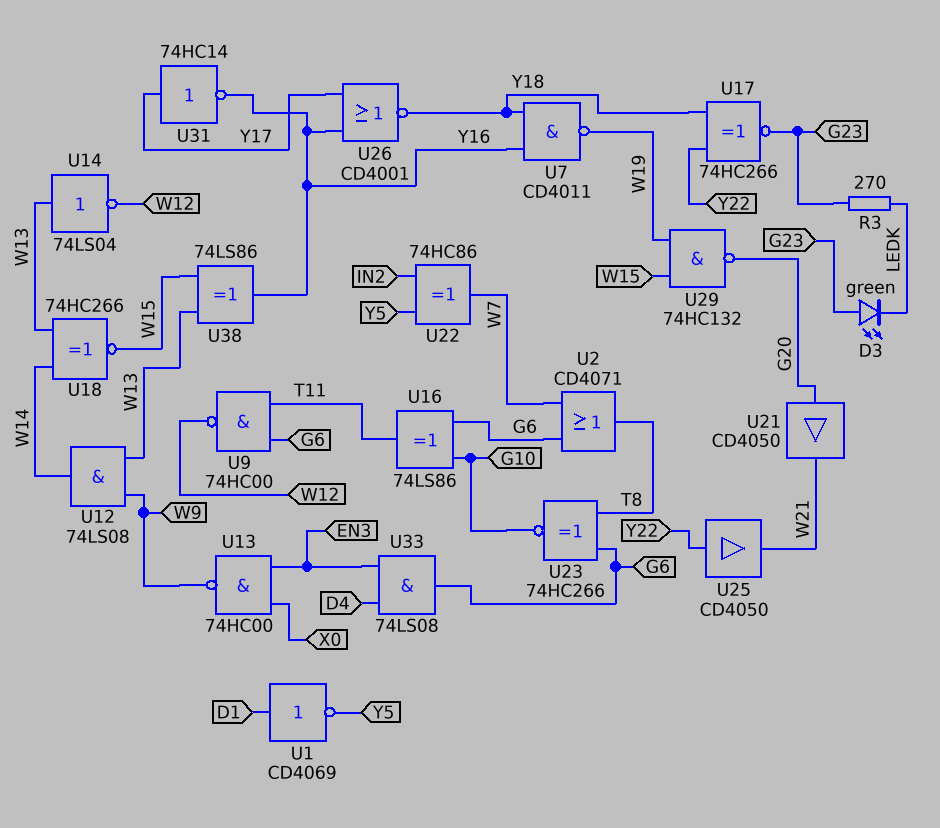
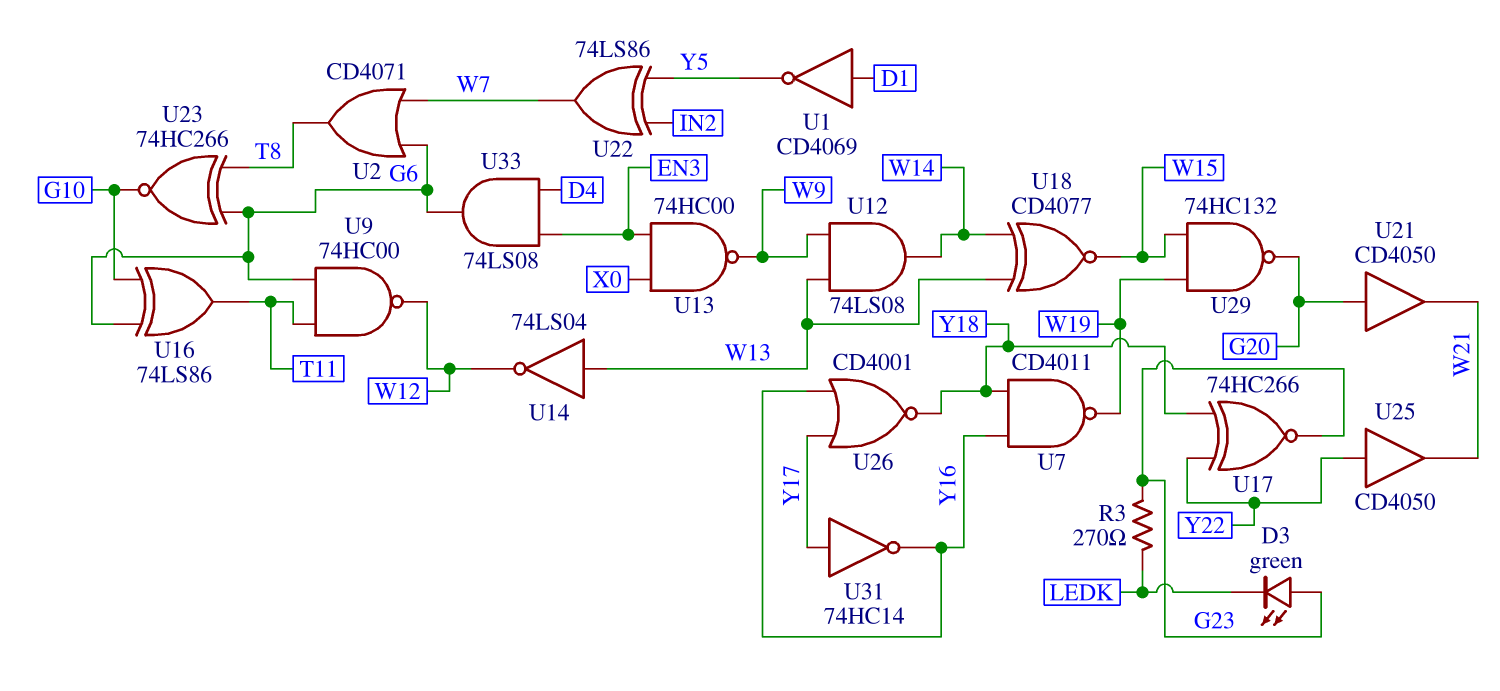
U18: XNOR 74HC266 (in W13, in W14, out W15) -> XNOR CD4077 (in W13, in W14, out W15)
U22: XOR 74HC86 (in IN2, in Y5, out W7) -> XOR 74LS86 (in IN2, in Y5, out W7)
U38: XOR 74LS86 (in W13, in W15, out Y16) -> none

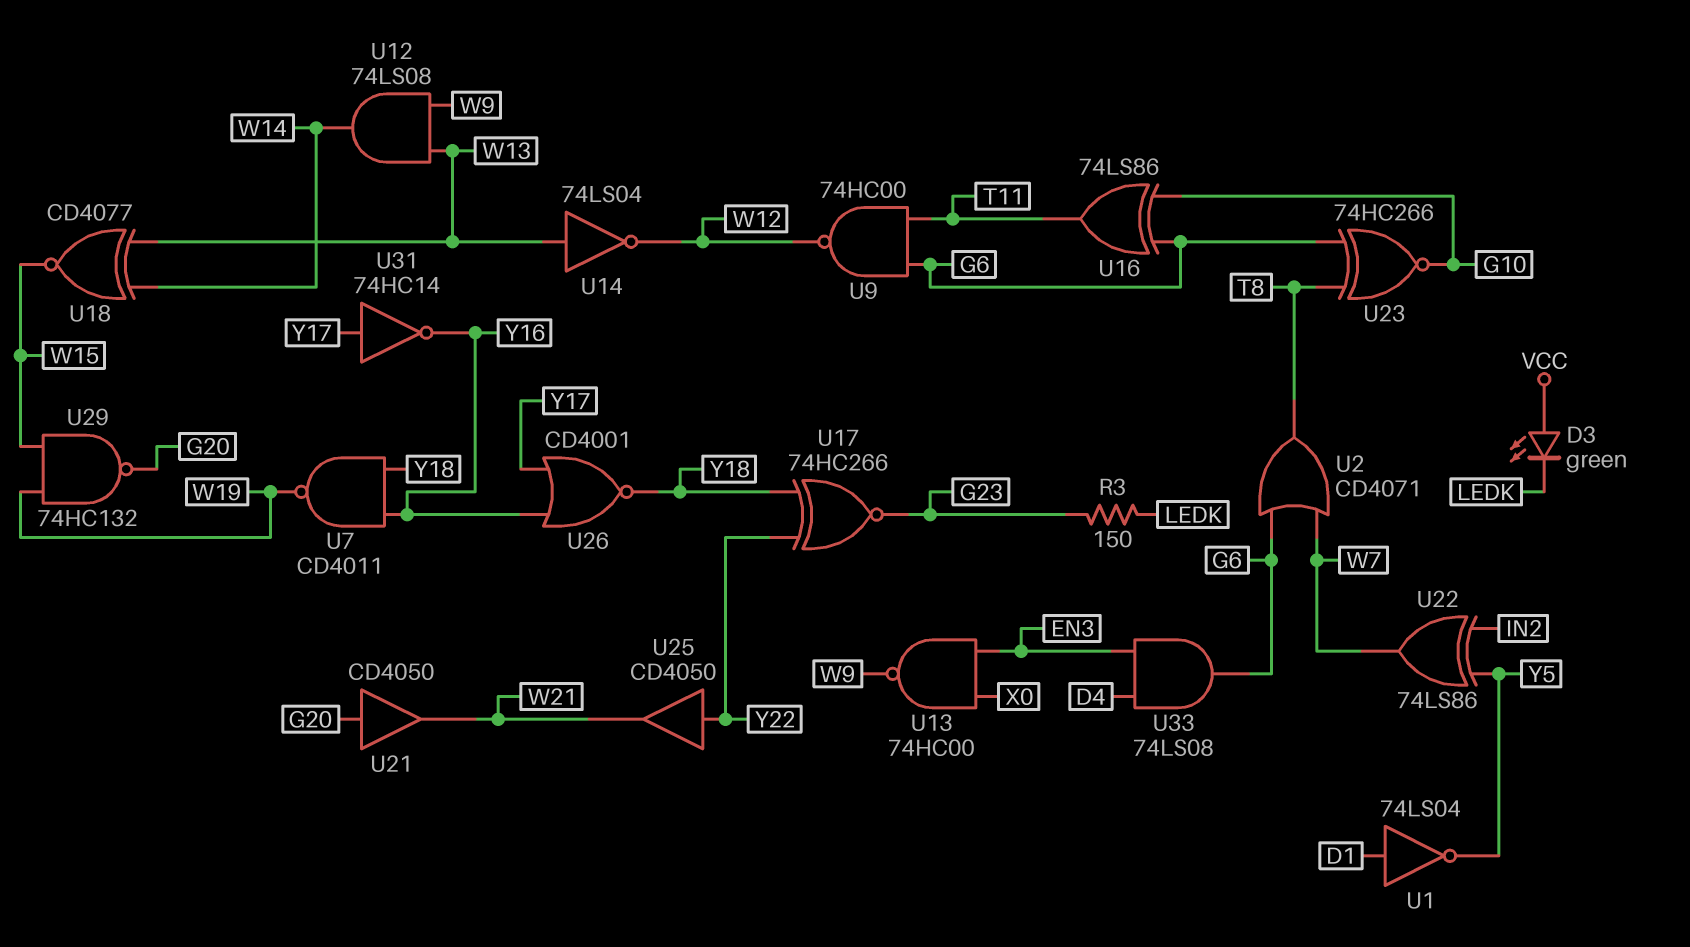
D3: LED green (A G23, K LEDK) -> LED green (A VCC, K LEDK)
R3: 270 (G23, LEDK) -> 150 (G23, LEDK)
U1: NOT CD4069 (in D1, out Y5) -> NOT 74LS04 (in D1, out Y5)

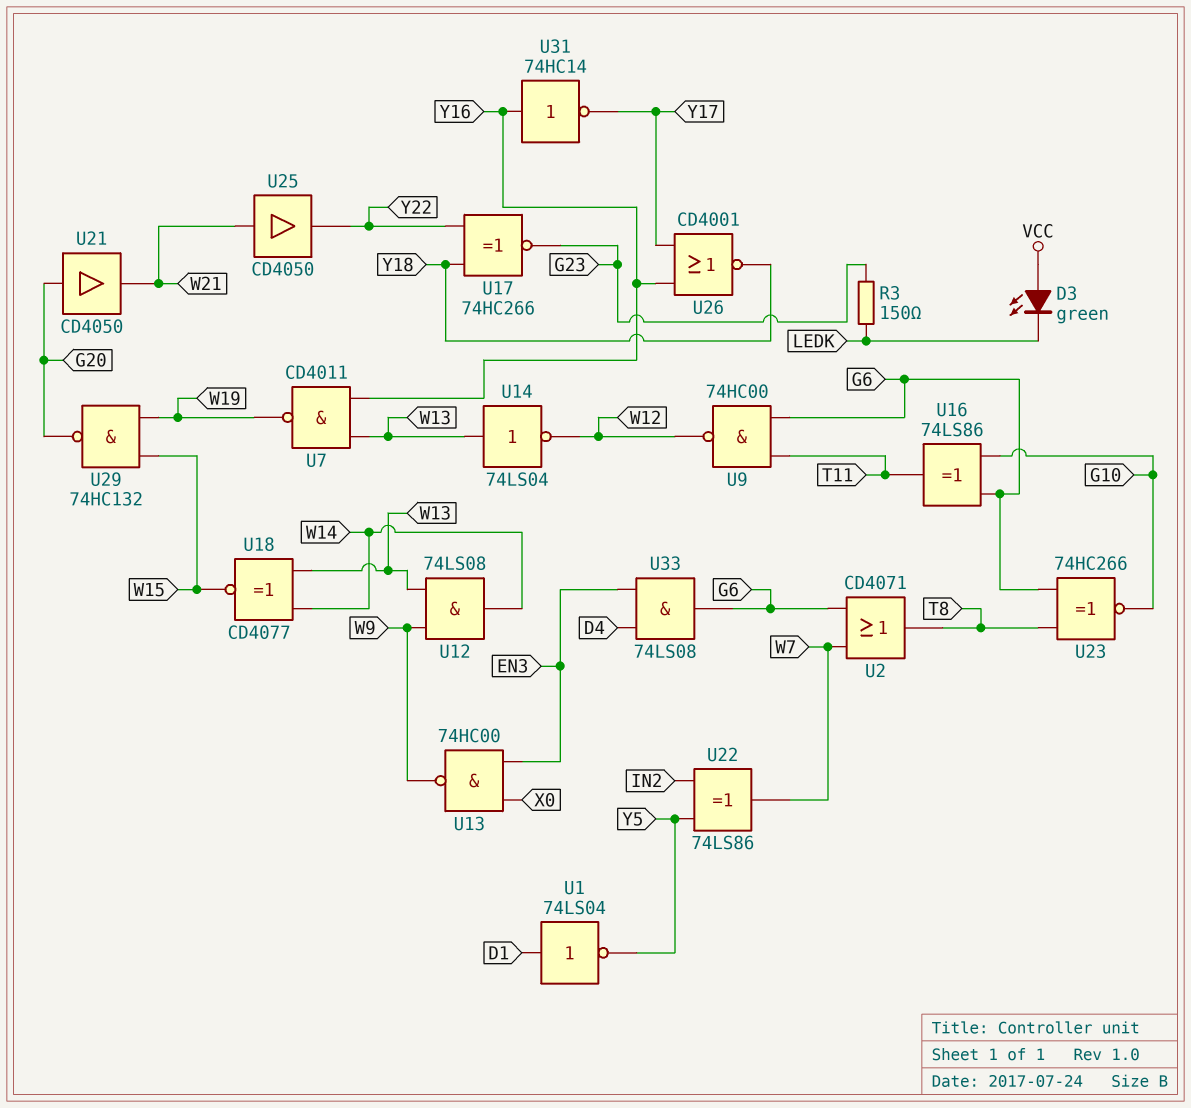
U7: NAND CD4011 (in Y16, in Y18, out W19) -> NAND CD4011 (in W13, in Y16, out W19)
U25: buffer CD4050 (in Y22, out W21) -> buffer CD4050 (in W21, out Y22)
U31: NOT 74HC14 (in Y17, out Y16) -> NOT 74HC14 (in Y16, out Y17)

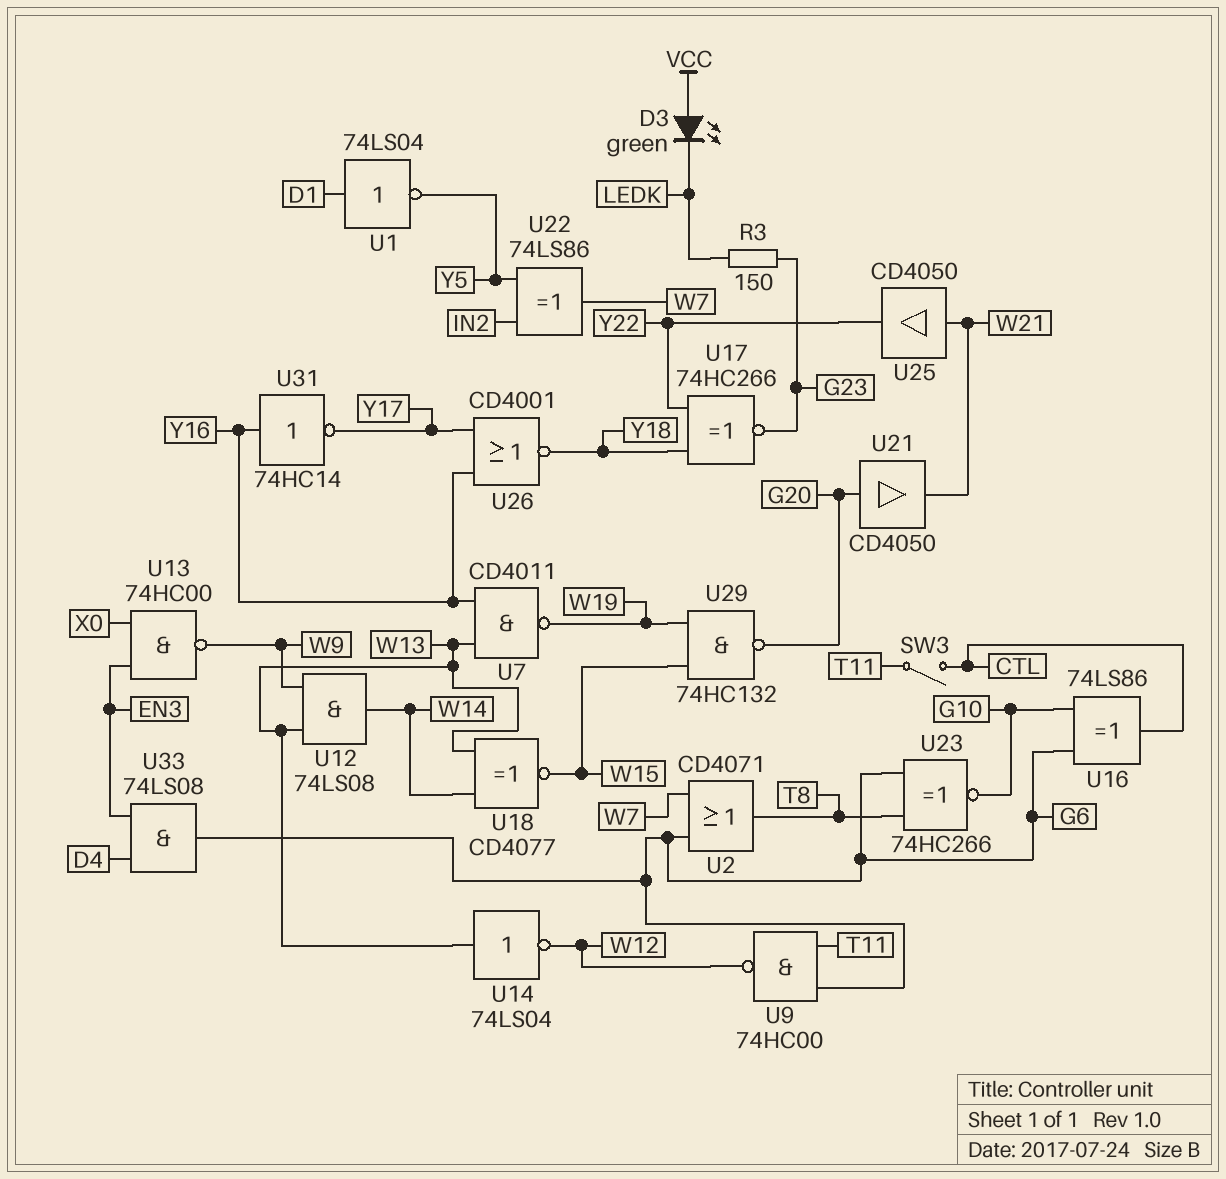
SW3: none -> switch (CTL, T11)
U16: XOR 74LS86 (in G6, in G10, out T11) -> XOR 74LS86 (in G6, in G10, out CTL)

